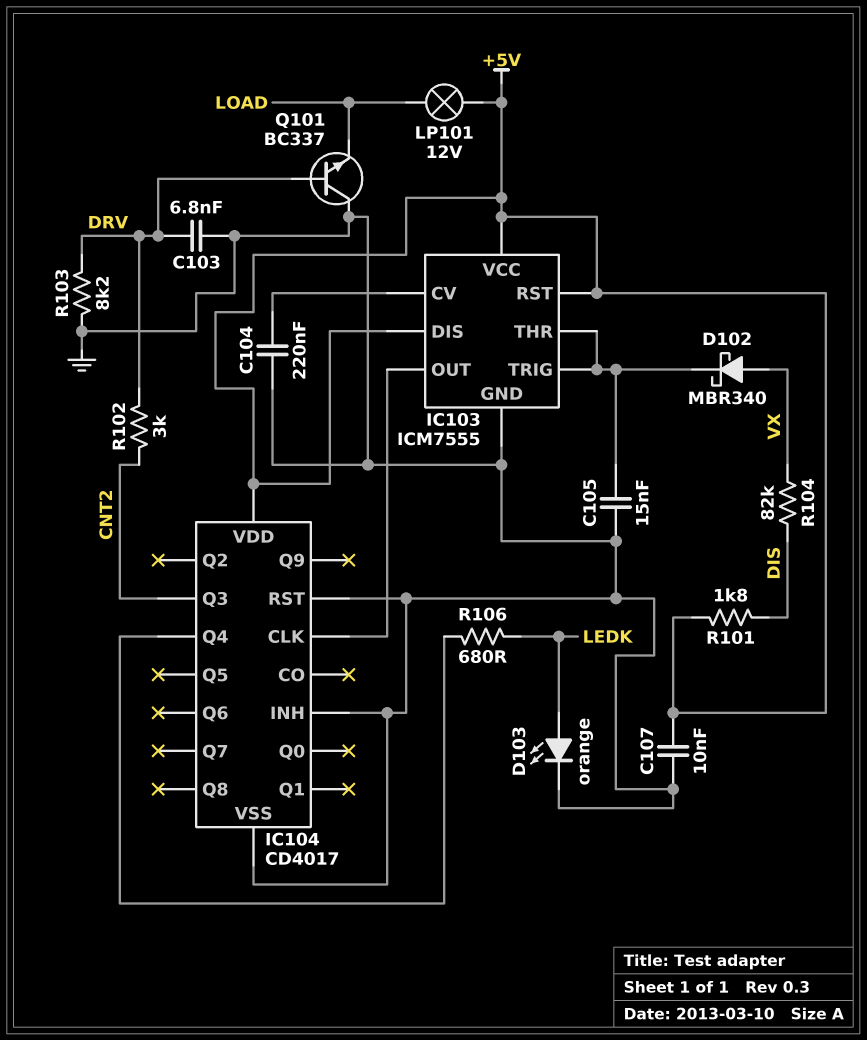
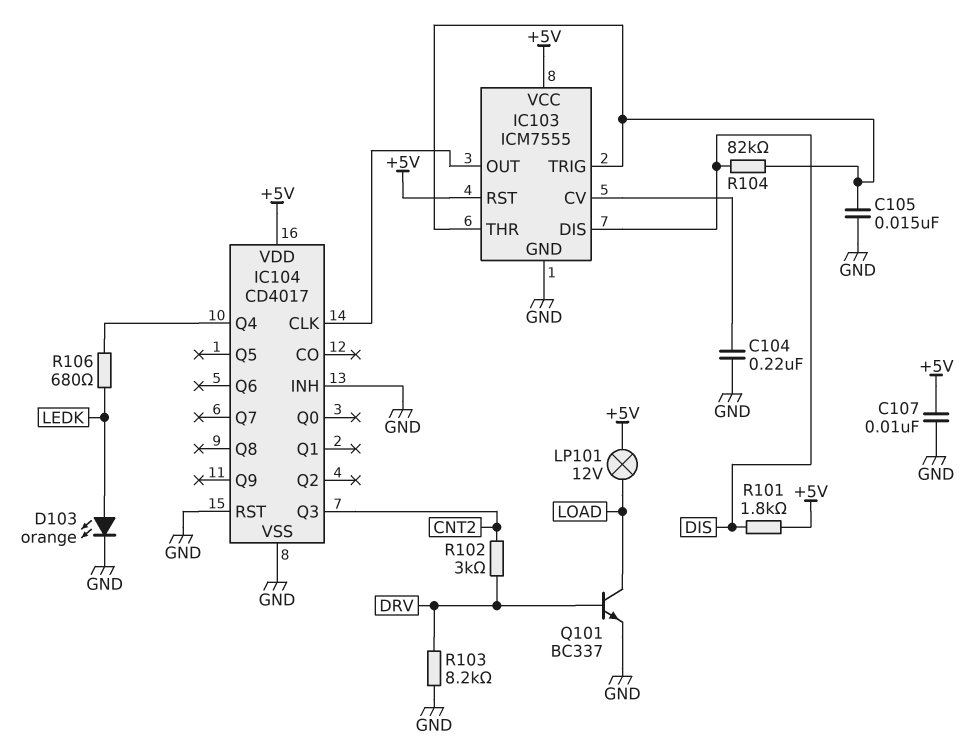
C103: 6.8nF (DRV, GND) -> none
D102: schottky MBR340 (A VX, K IC103/THR) -> none
IC103 pin DIS: +5V -> DIS
Q101: NPN BC337 (B DRV, C GND, E LOAD) -> NPN BC337 (B DRV, C LOAD, E GND)
R104: 82k (DIS, VX) -> 82k (DIS, IC103/THR)

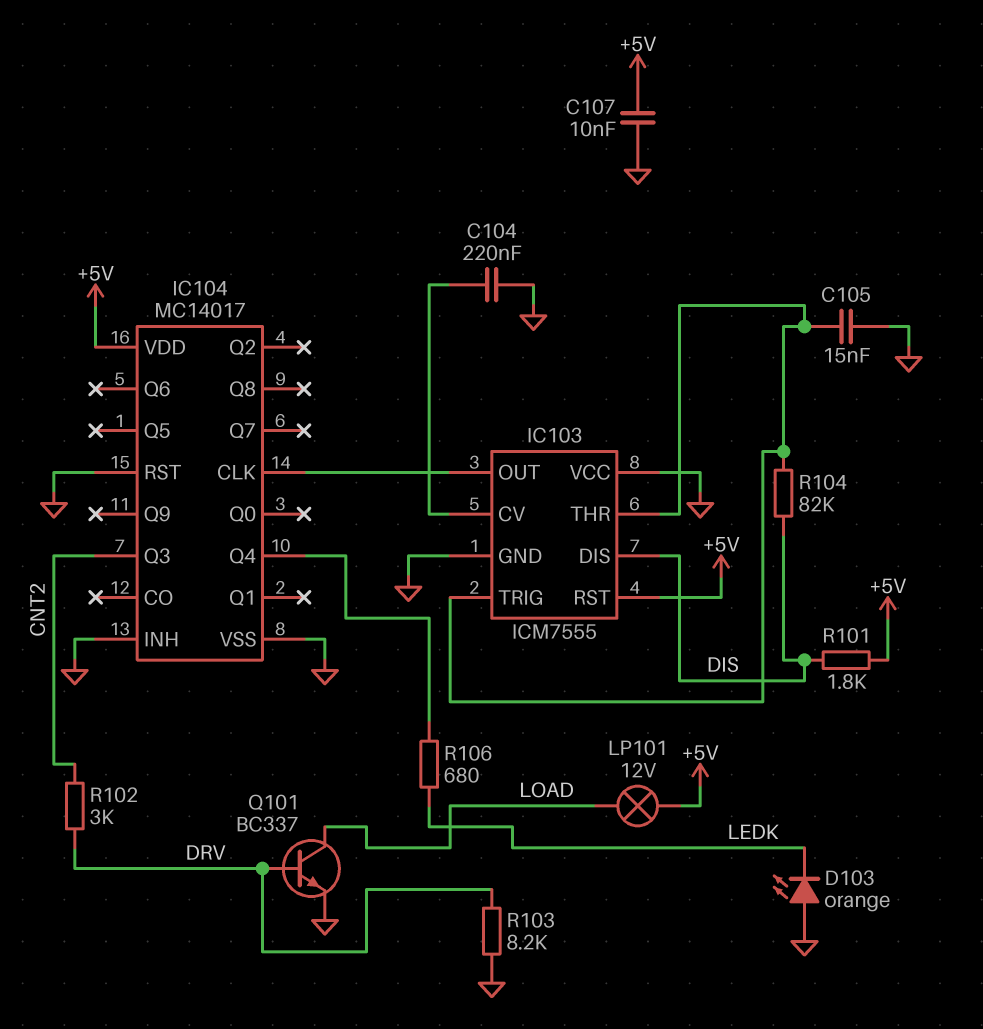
D103: LED orange (A LEDK, K GND) -> LED orange (A GND, K LEDK)
IC103 pin VCC: +5V -> GND
IC104: CD4017 -> MC14017

